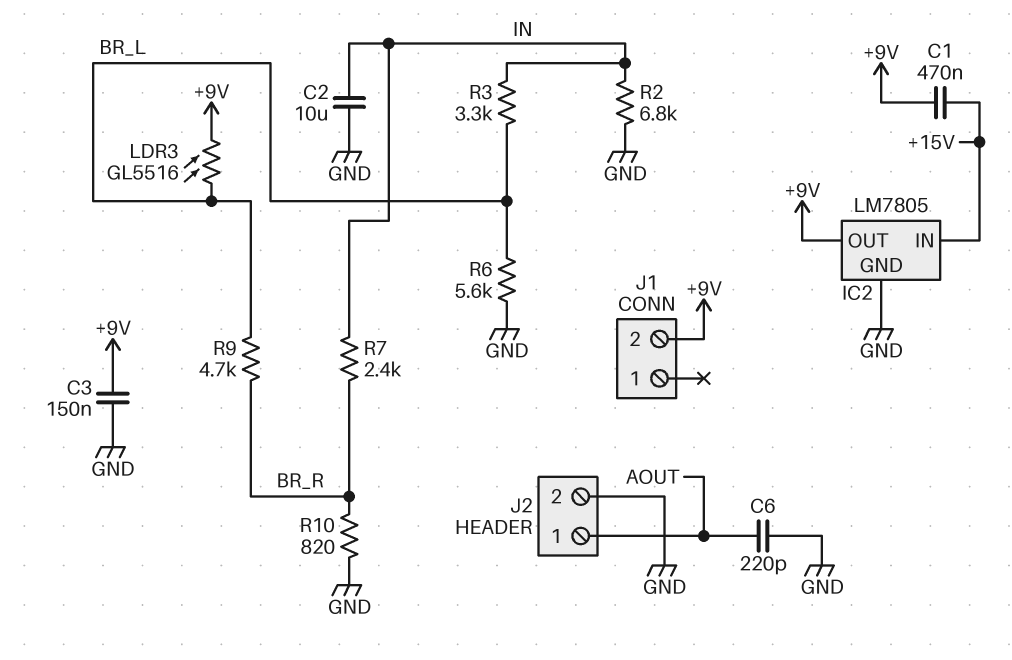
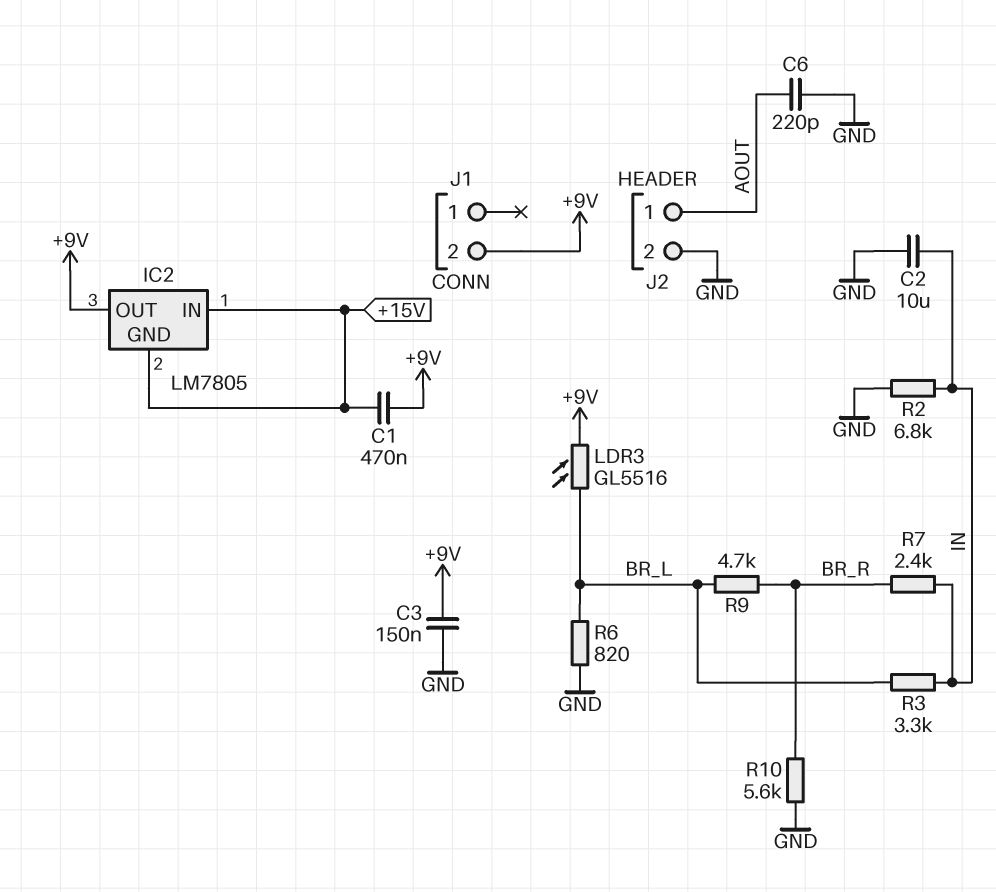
IC2 pin GND: GND -> +15V
R6: 5.6k (BR_L, GND) -> 820 (BR_L, GND)
R10: 820 (BR_R, GND) -> 5.6k (BR_R, GND)

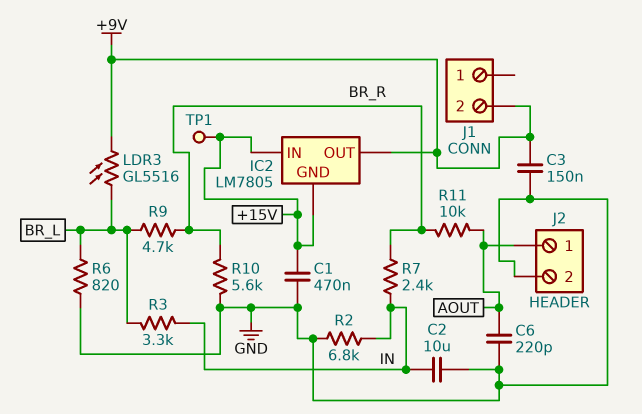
C1: 470nF (+9V, +15V) -> 470nF (+15V, GND)
R11: none -> 10k (AOUT, BR_R)
TP1: none -> test point (+15V)

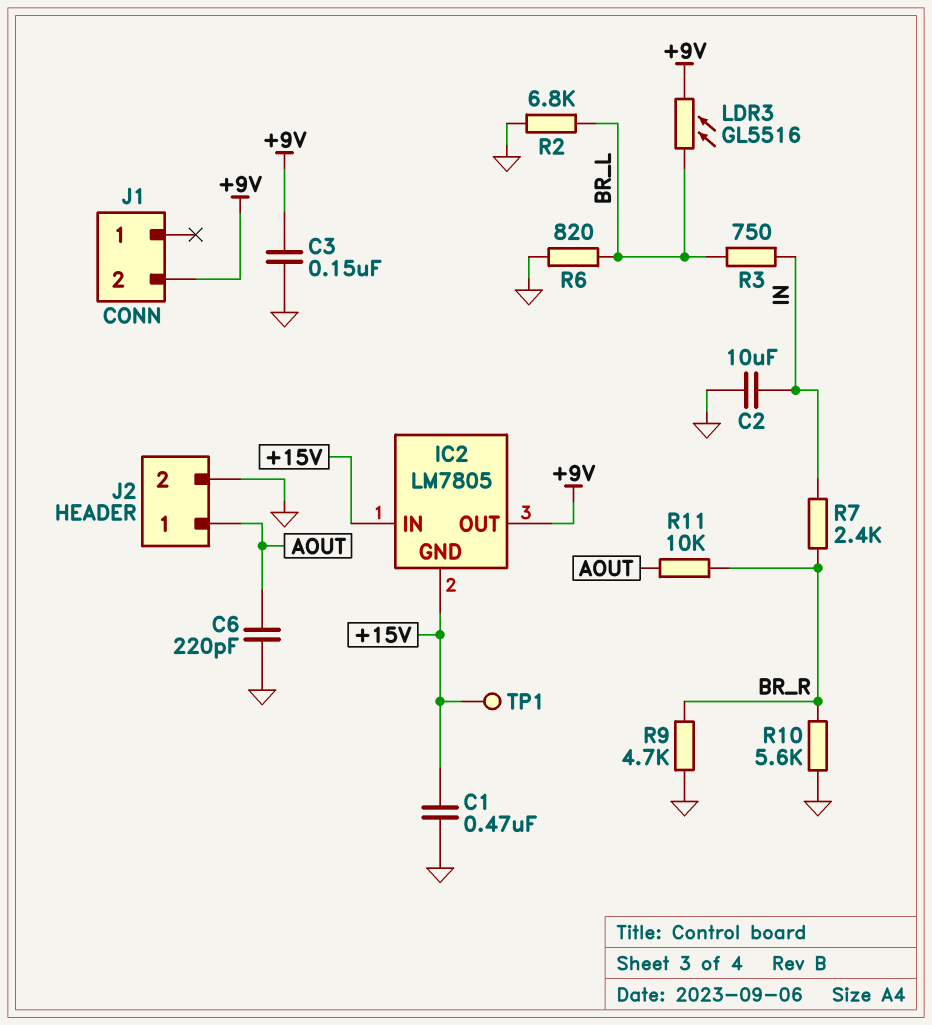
R2: 6.8k (GND, IN) -> 6.8k (BR_L, GND)
R3: 3.3k (BR_L, IN) -> 750 (BR_L, IN)
R9: 4.7k (BR_L, BR_R) -> 4.7k (BR_R, GND)

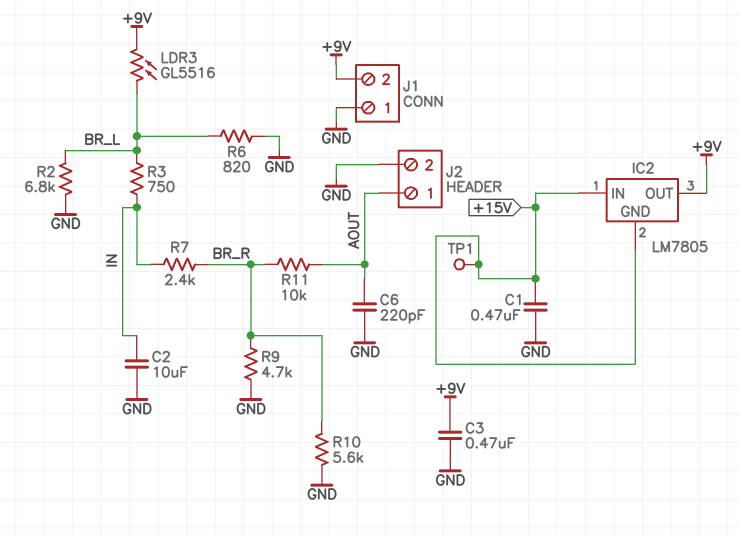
C3: 150nF (+9V, GND) -> 470nF (+9V, GND)
J1 pin 1: none -> GND

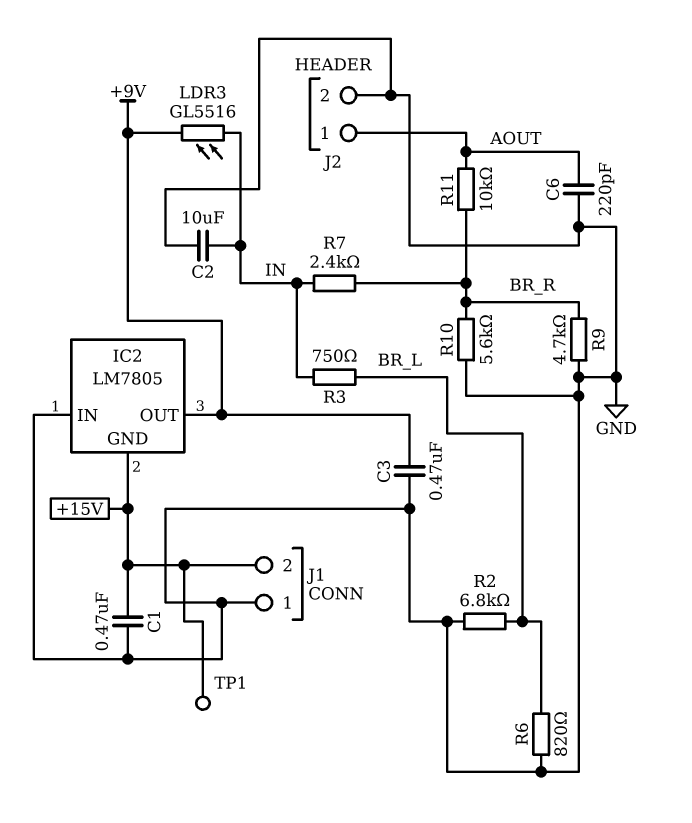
IC2 pin IN: +15V -> GND
J1 pin 2: +9V -> +15V
LDR3: GL5516 (+9V, BR_L) -> GL5516 (+9V, IN)

